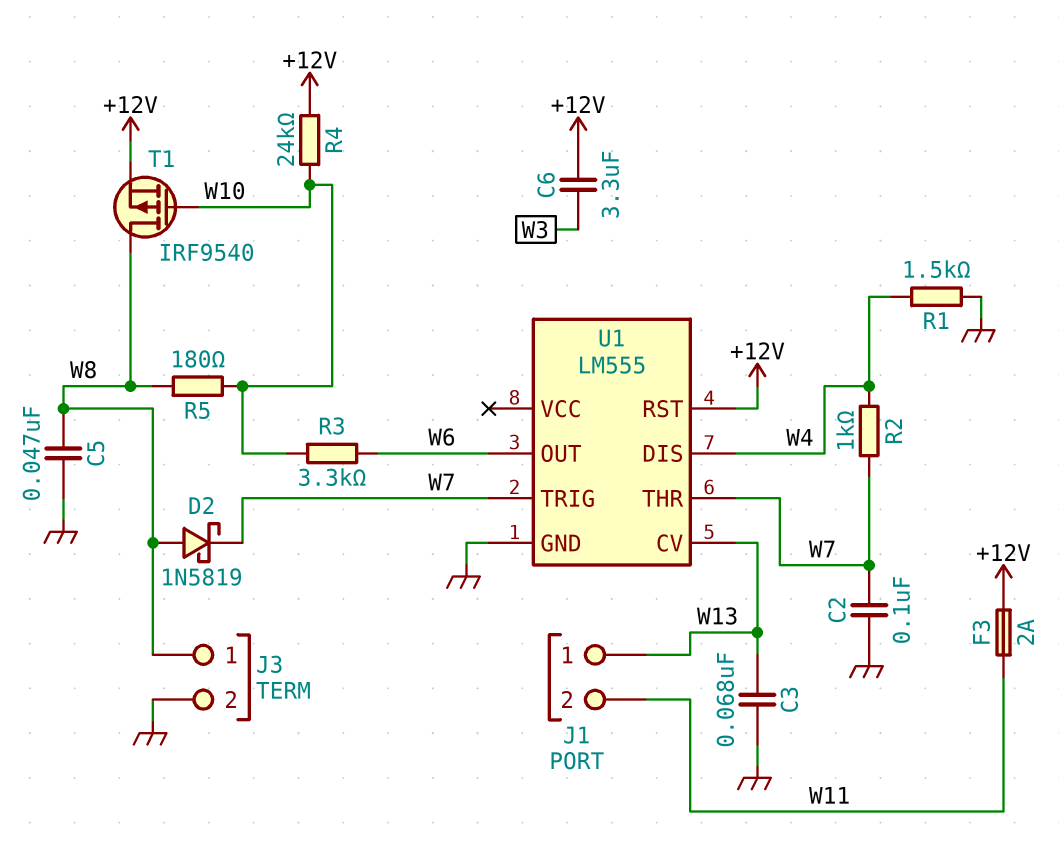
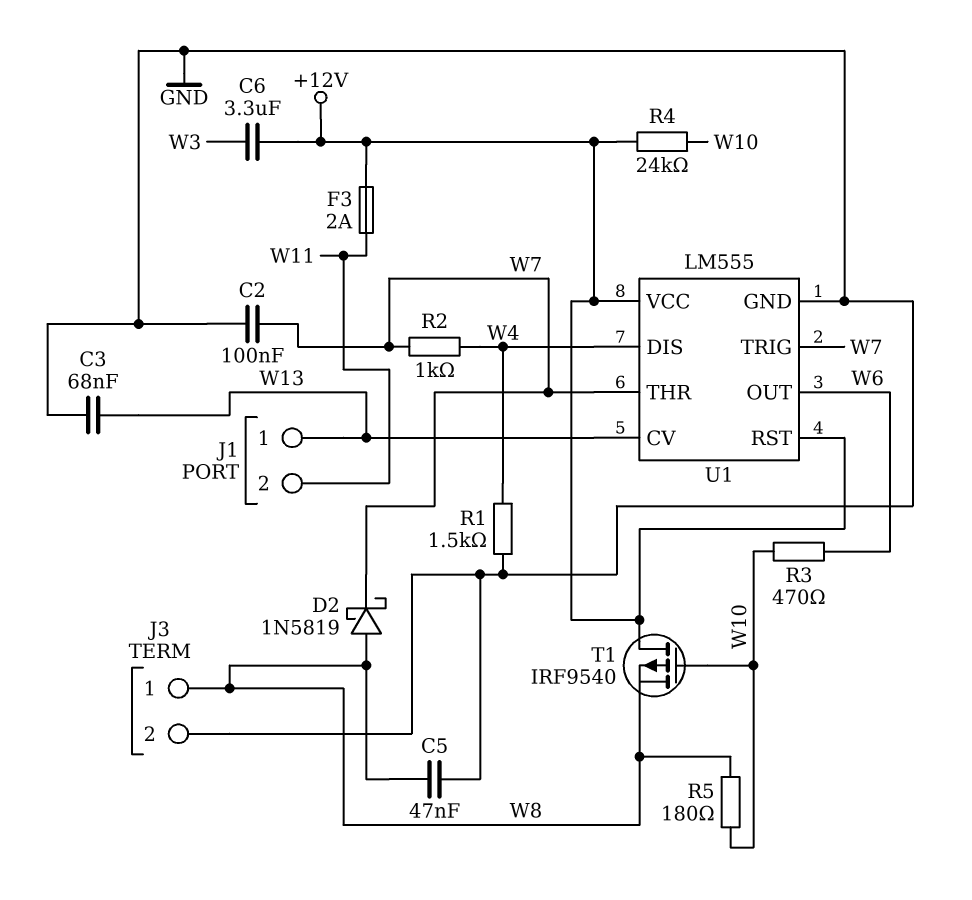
R3: 3.3k (W6, W10) -> 470 (W6, W10)
T1: PMOS IRF9540 (G W10, D W8, S +12V) -> PMOS IRF9540 (G W10, D +12V, S W8)
U1 pin VCC: none -> +12V

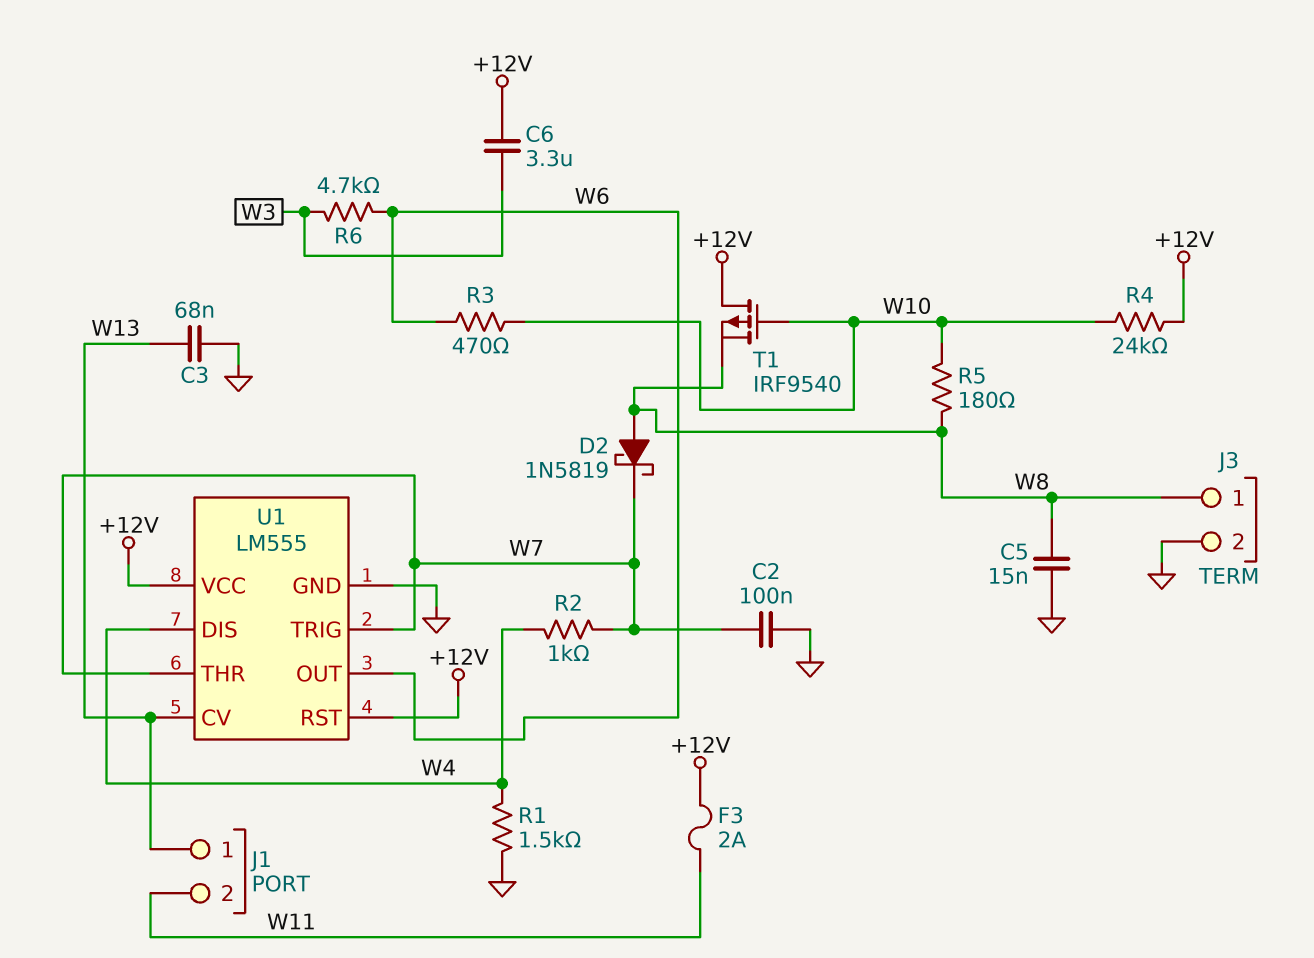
C5: 47nF (GND, W8) -> 15nF (GND, W8)
R6: none -> 4.7k (W3, W6)

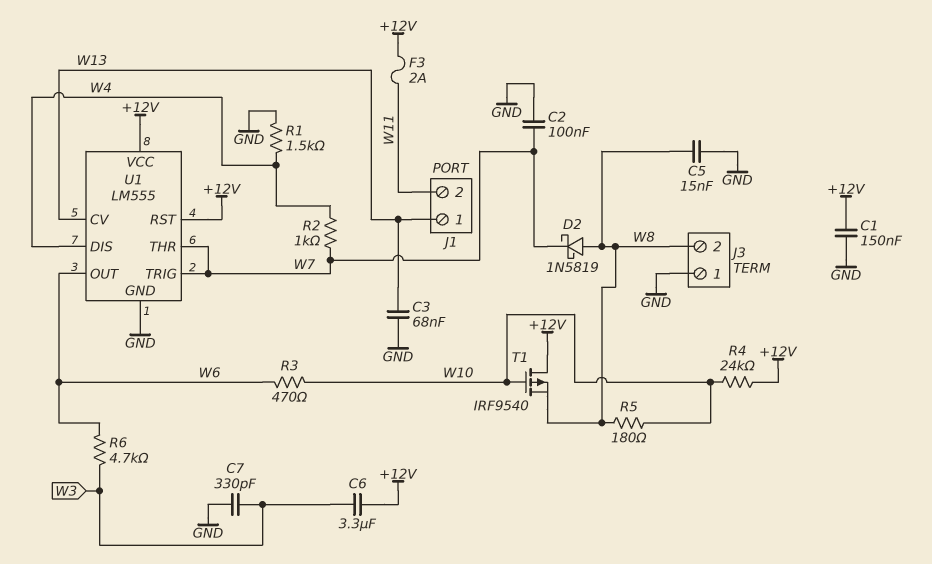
C1: none -> 150nF (+12V, GND)
C7: none -> 330pF (GND, W3)
J3 pin 1: W8 -> GND
J3 pin 2: GND -> W8

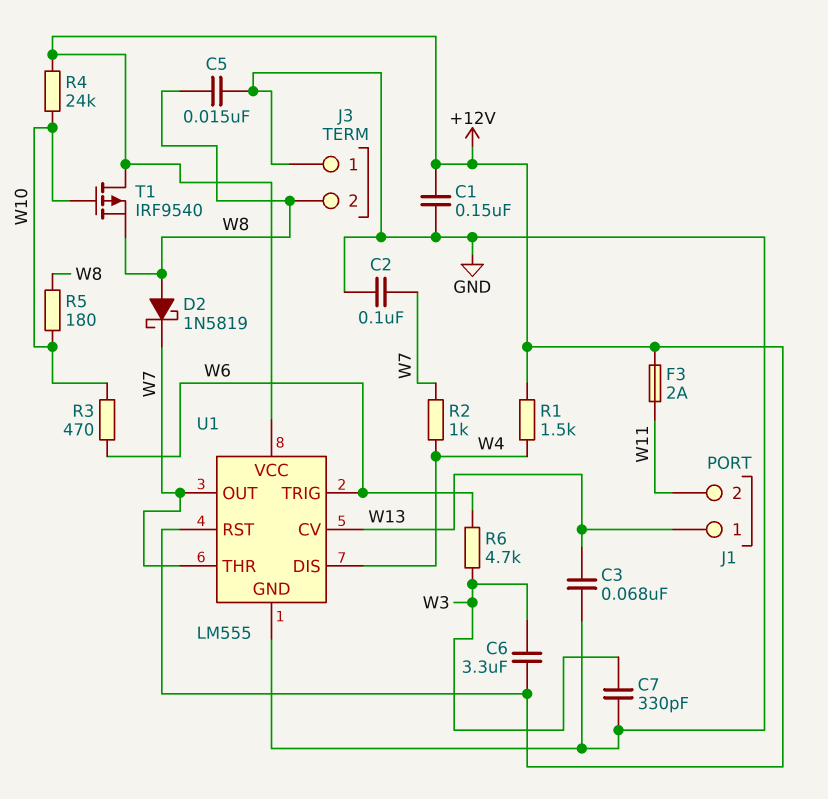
R1: 1.5k (GND, W4) -> 1.5k (+12V, W4)
U1 pin OUT: W6 -> W7
U1 pin TRIG: W7 -> W6

